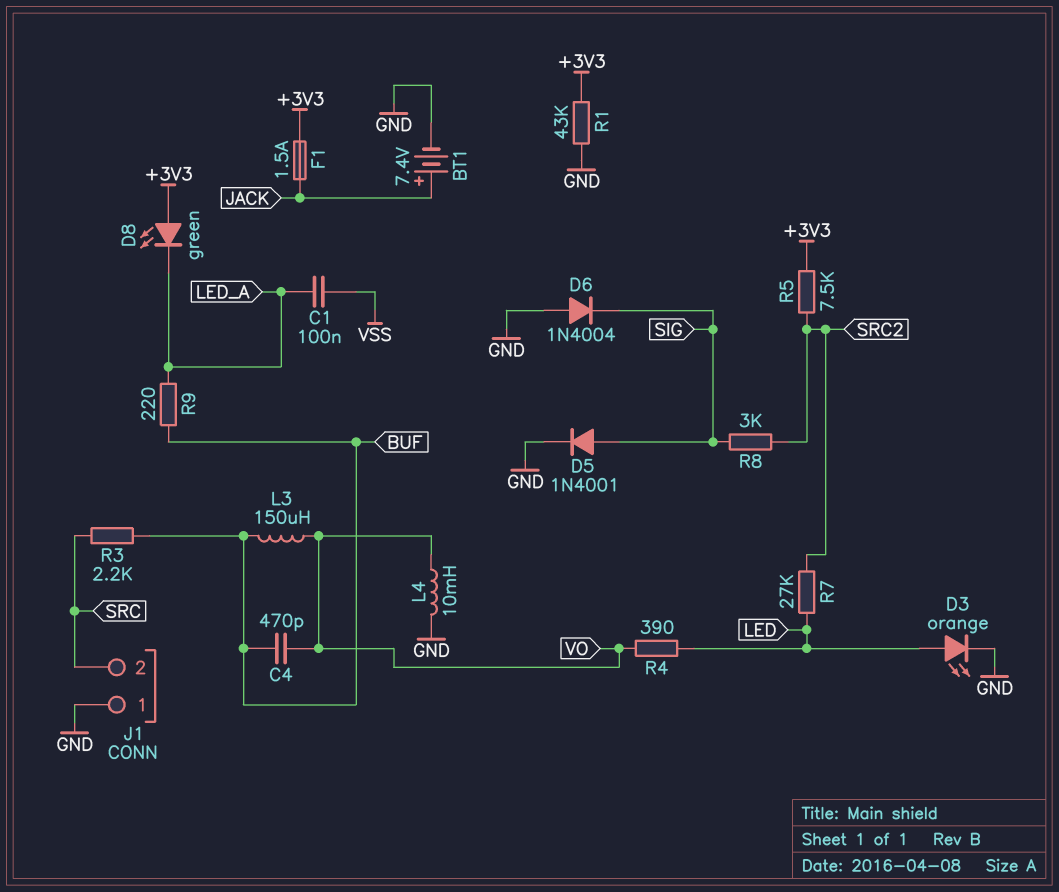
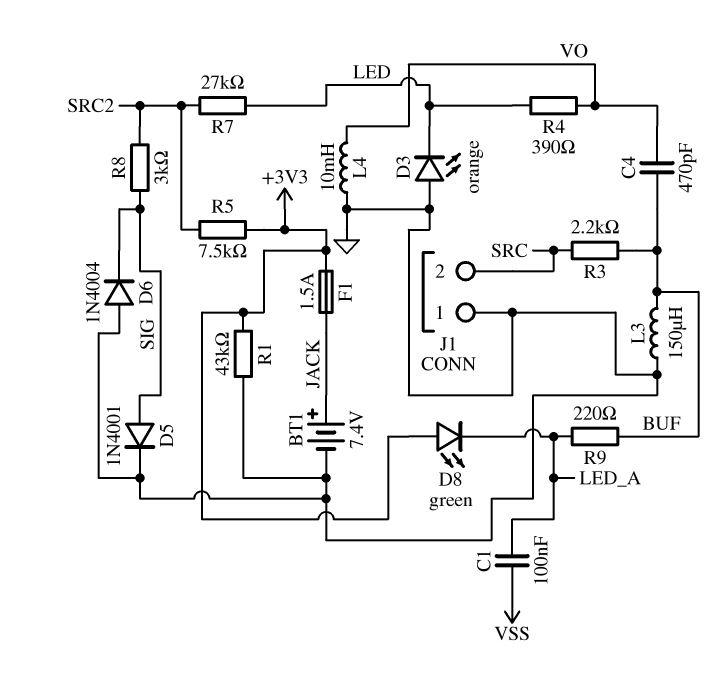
D3: LED orange (A LED, K GND) -> LED orange (A GND, K LED)
L3: 150uH (BUF, VO) -> 150uH (BUF, GND)

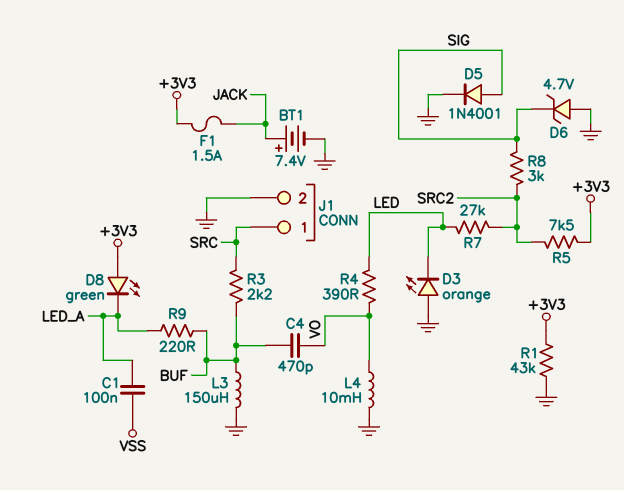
D6: diode 1N4004 (A GND, K SIG) -> zener 4.7V (A GND, K SIG)
J1 pin 1: GND -> SRC
J1 pin 2: SRC -> GND

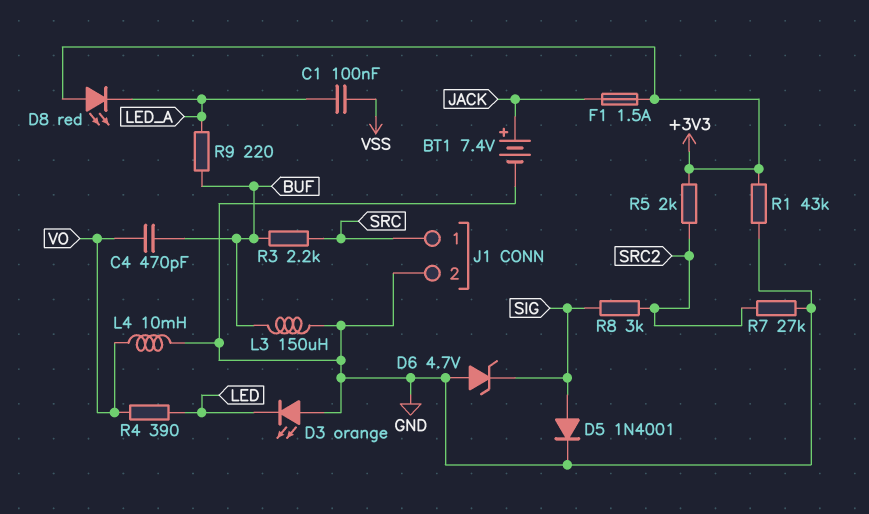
D8: LED green (A +3V3, K LED_A) -> LED red (A +3V3, K LED_A)
R5: 7.5k (+3V3, SRC2) -> 2k (+3V3, SRC2)
R7: 27k (LED, SRC2) -> 27k (GND, SRC2)

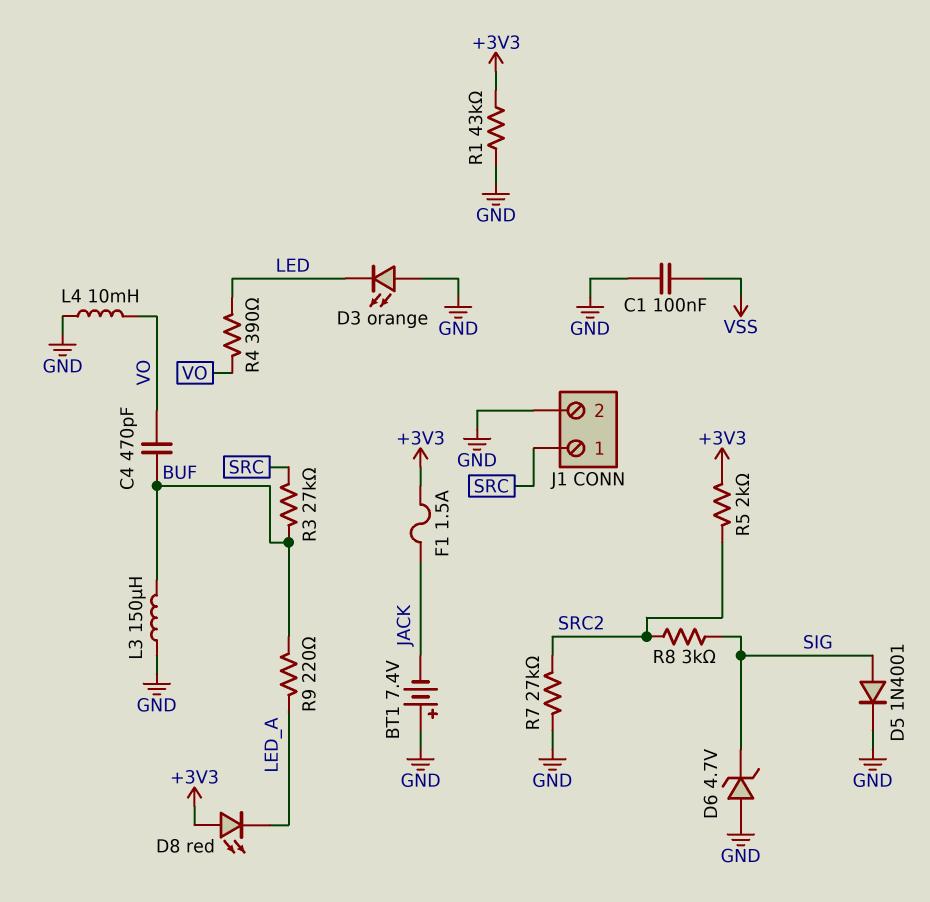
BT1: 7.4V (plus JACK, minus GND) -> 7.4V (plus GND, minus JACK)
C1: 100nF (LED_A, VSS) -> 100nF (GND, VSS)
R3: 2.2k (BUF, SRC) -> 27k (BUF, SRC)

